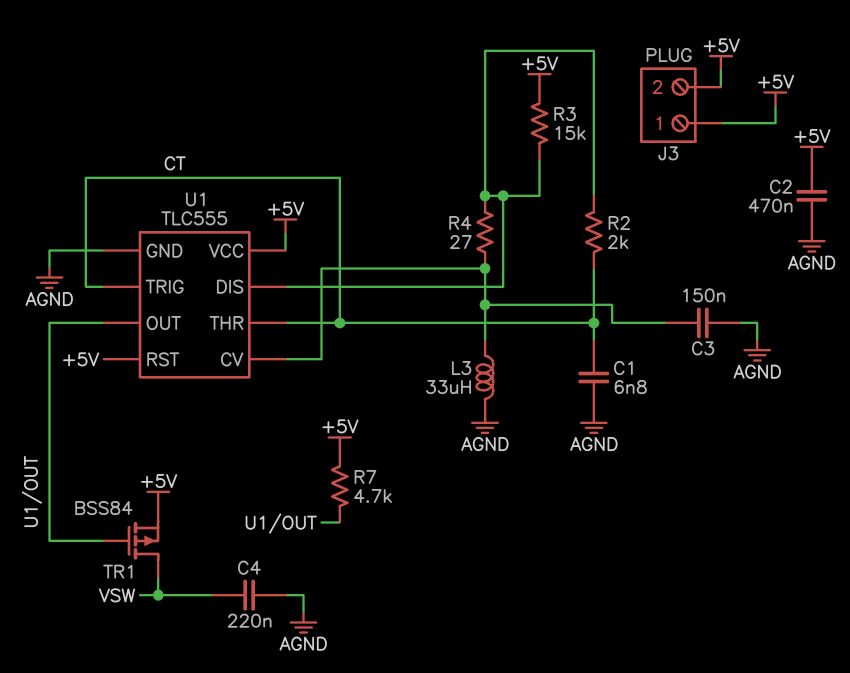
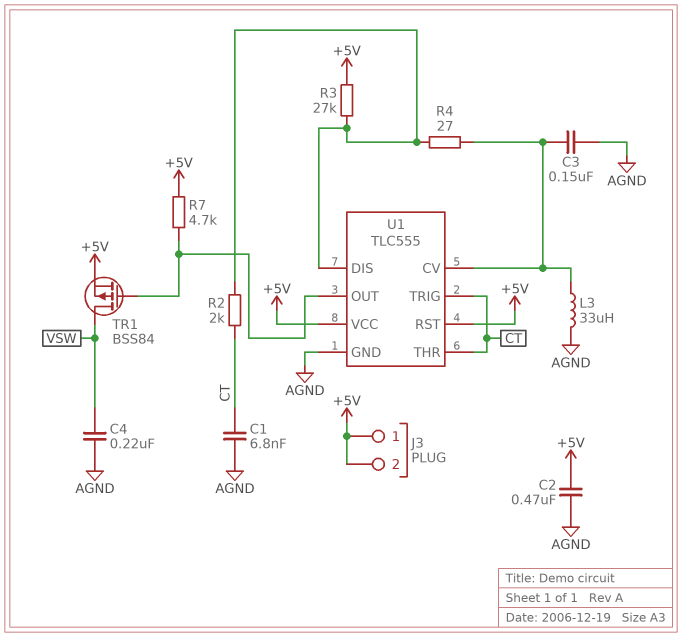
R3: 15k (+5V, U1/DIS) -> 27k (+5V, U1/DIS)

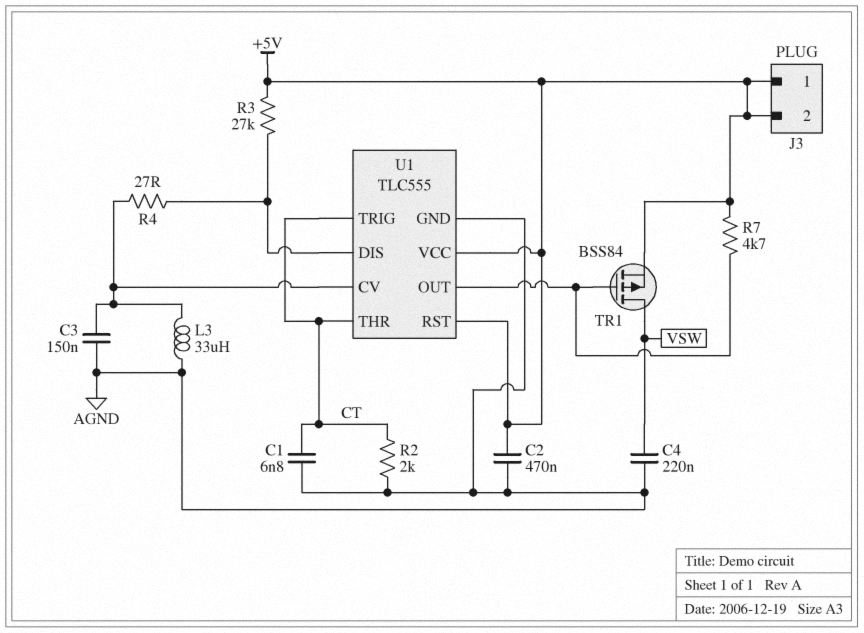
R2: 2k (CT, U1/DIS) -> 2k (AGND, CT)

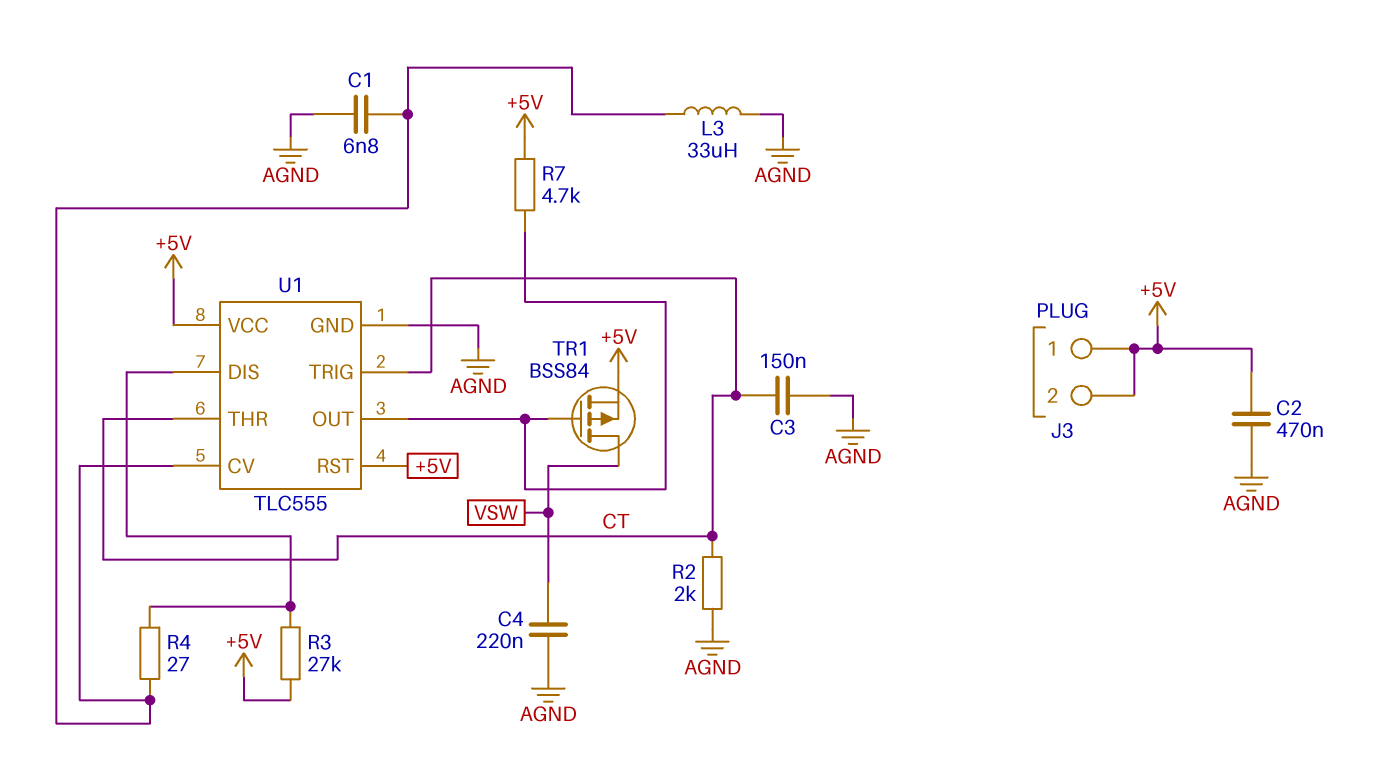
C1: 6.8nF (AGND, CT) -> 6.8nF (AGND, U1/CV)
C3: 150nF (AGND, U1/CV) -> 150nF (AGND, CT)

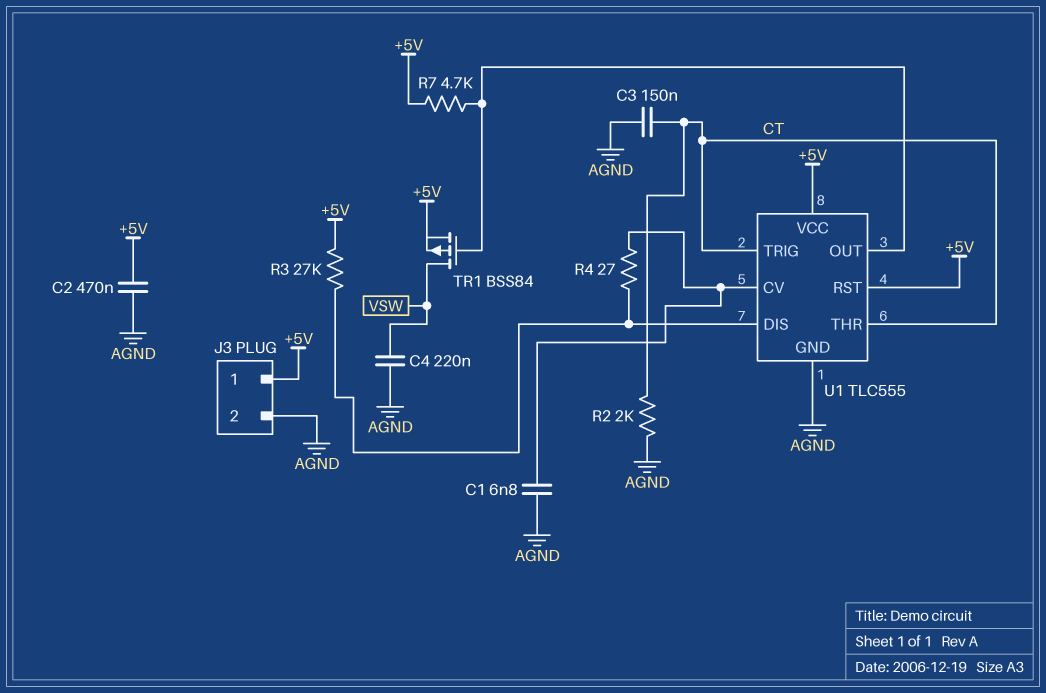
J3 pin 2: +5V -> AGND
L3: 33uH (AGND, U1/CV) -> none

